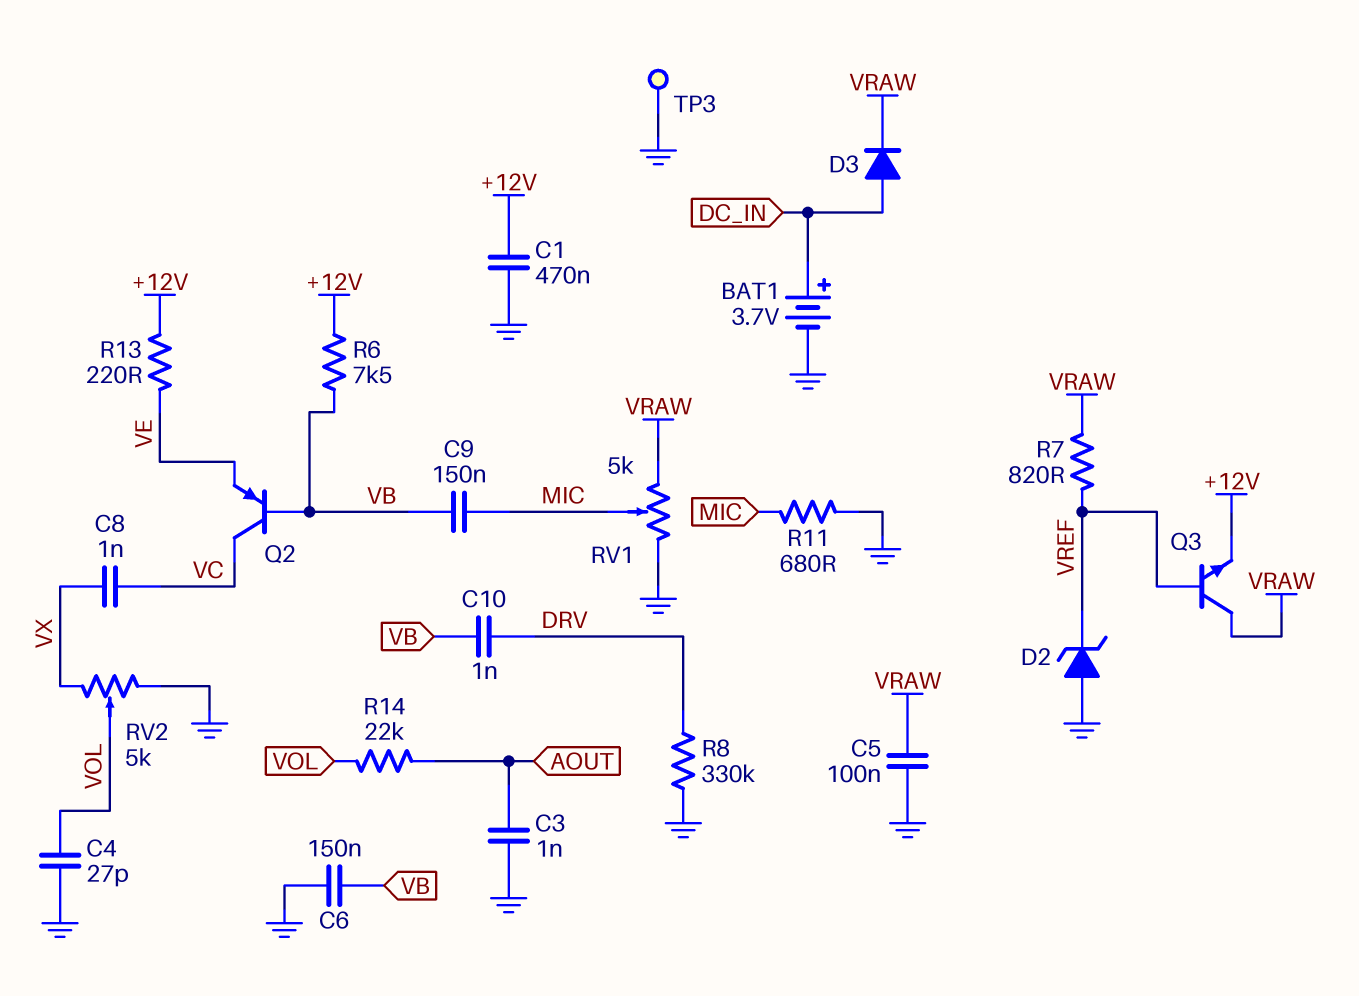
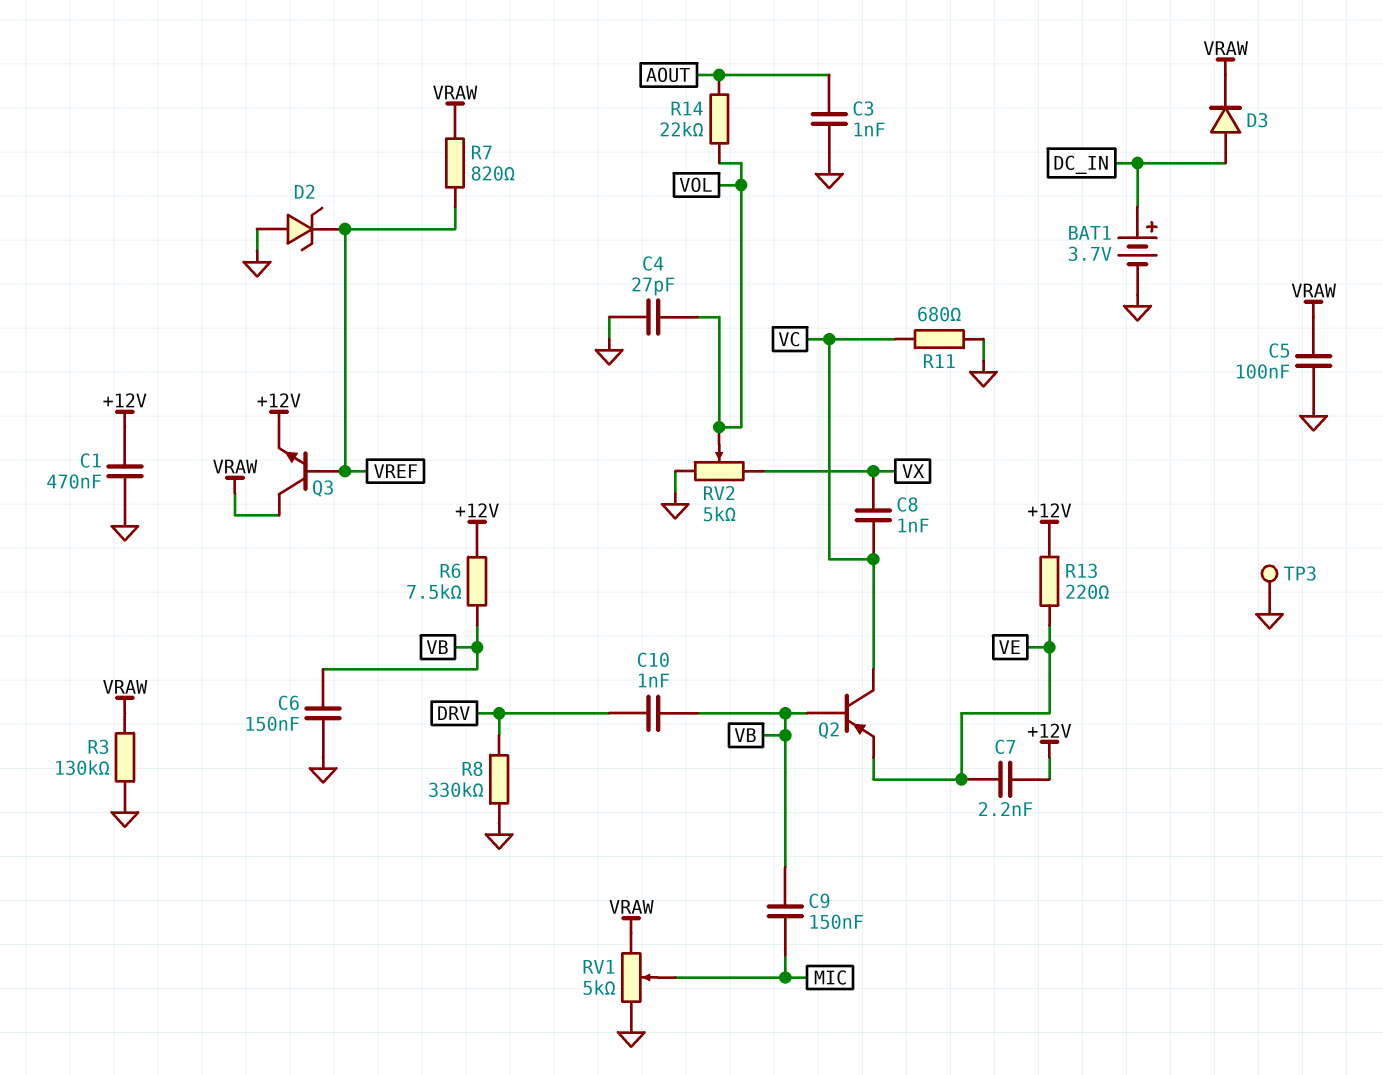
C7: none -> 2.2nF (+12V, VE)
R3: none -> 130k (GND, VRAW)
R11: 680 (GND, MIC) -> 680 (GND, VC)

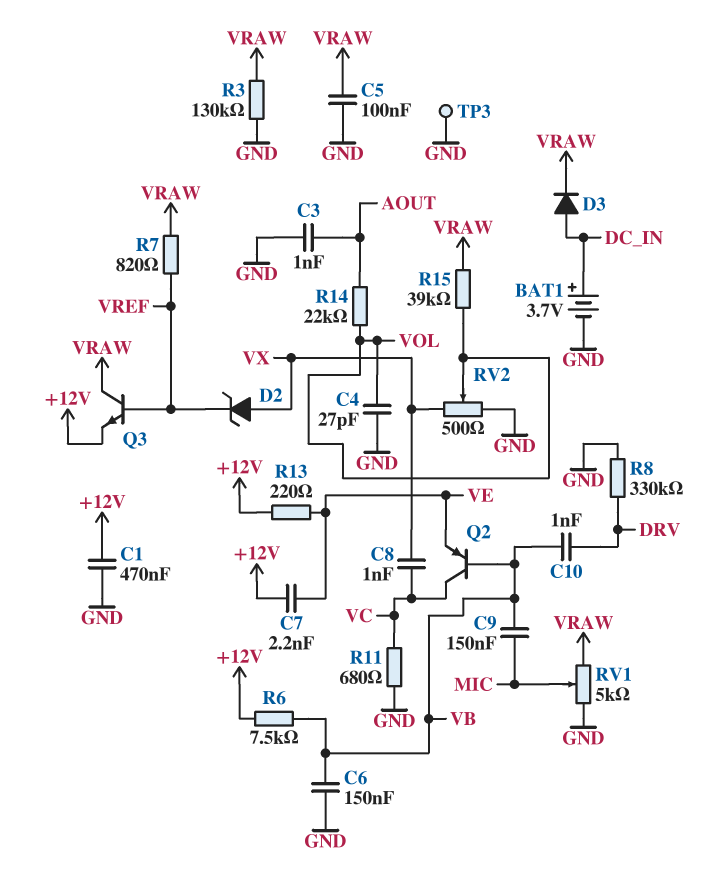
D2: zener (A GND, K VREF) -> zener (A VX, K VREF)
R15: none -> 39k (VOL, VRAW)
RV2: 5k (GND, VX, wiper VOL) -> 500 (GND, VX, wiper VOL)

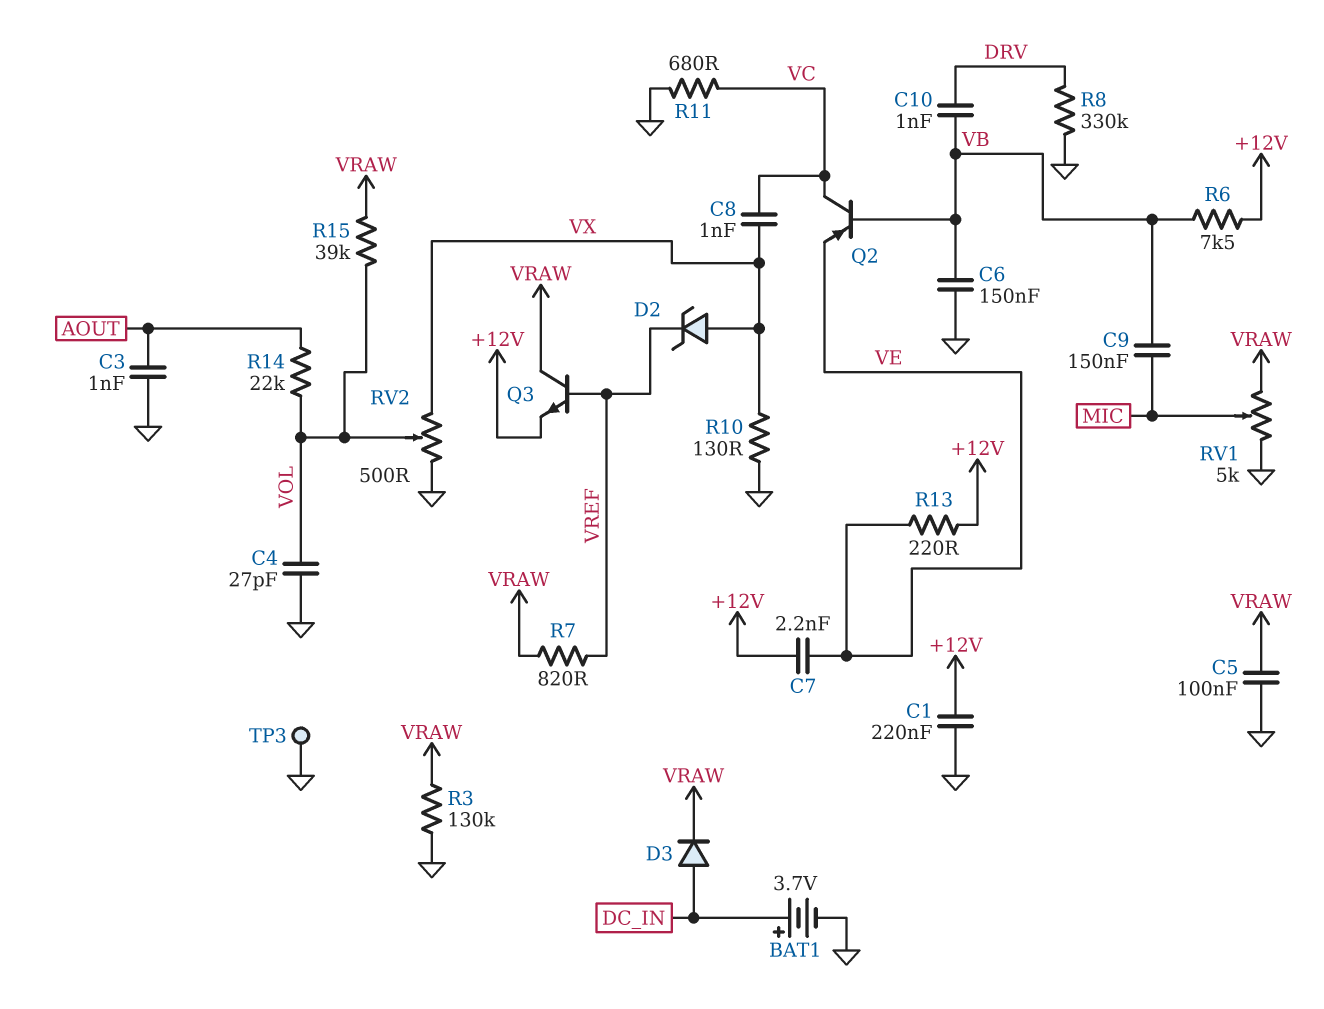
C1: 470nF (+12V, GND) -> 220nF (+12V, GND)
R10: none -> 130 (GND, VX)

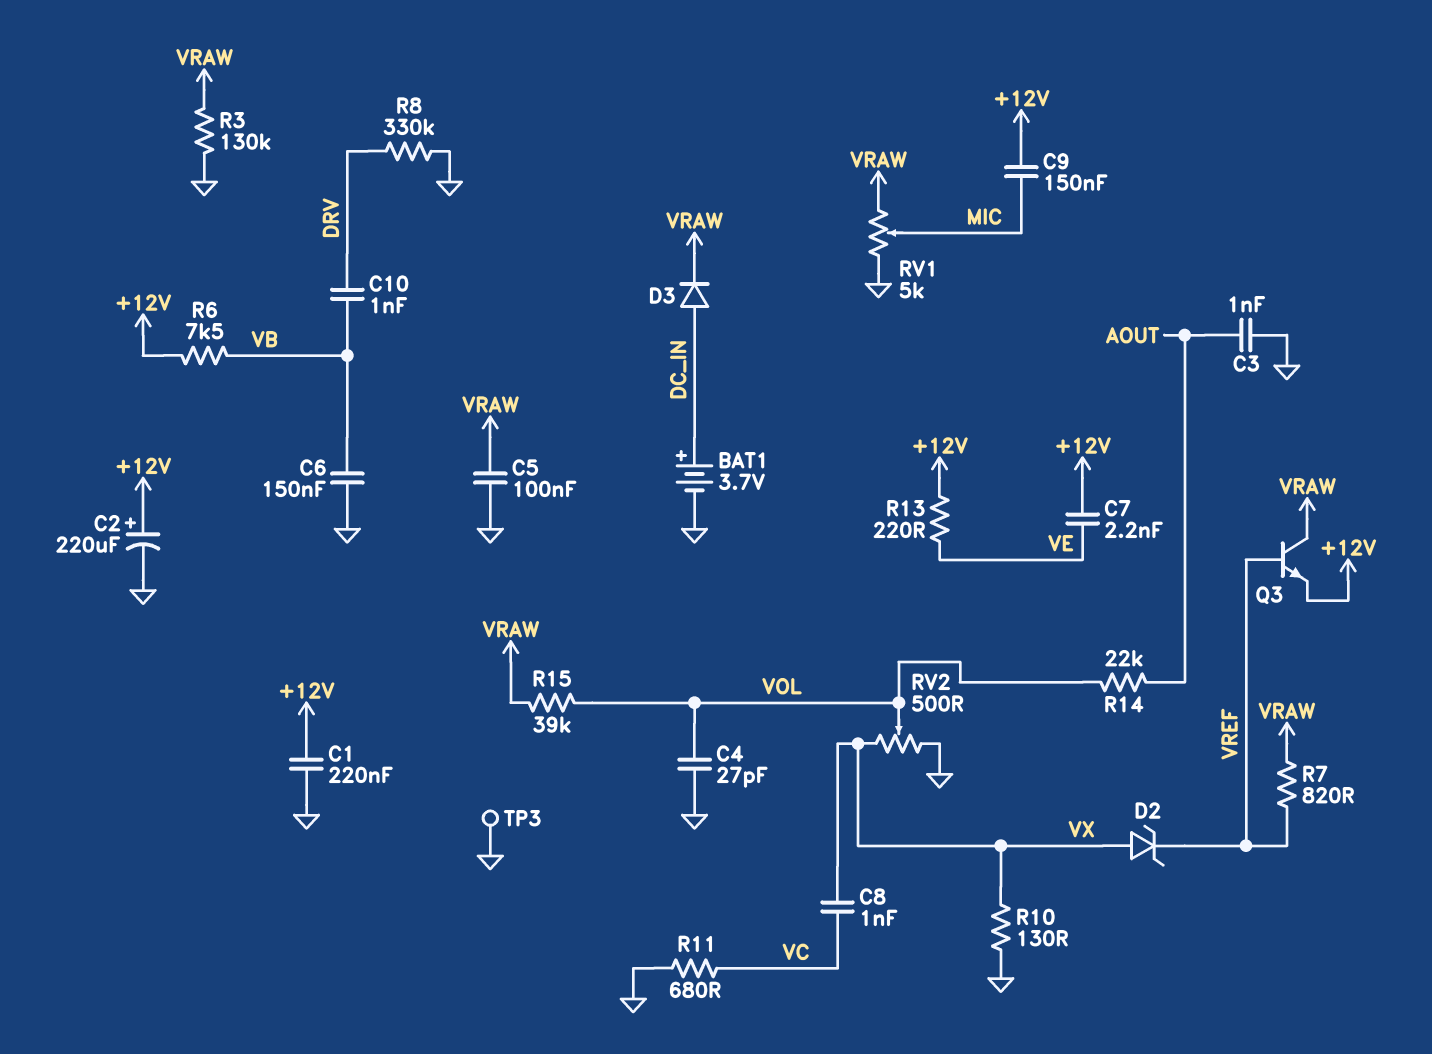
C2: none -> 220uF (plus +12V, minus GND)
C9: 150nF (MIC, VB) -> 150nF (+12V, MIC)
Q2: PNP (B VB, C VC, E VE) -> none

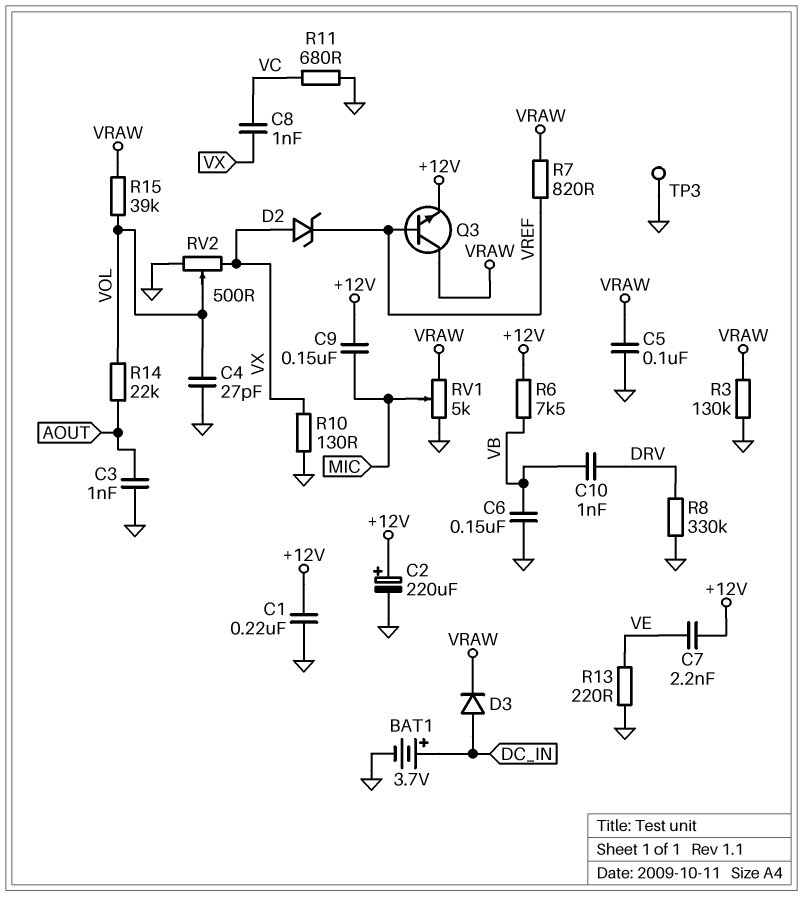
R13: 220 (+12V, VE) -> 220 (GND, VE)

